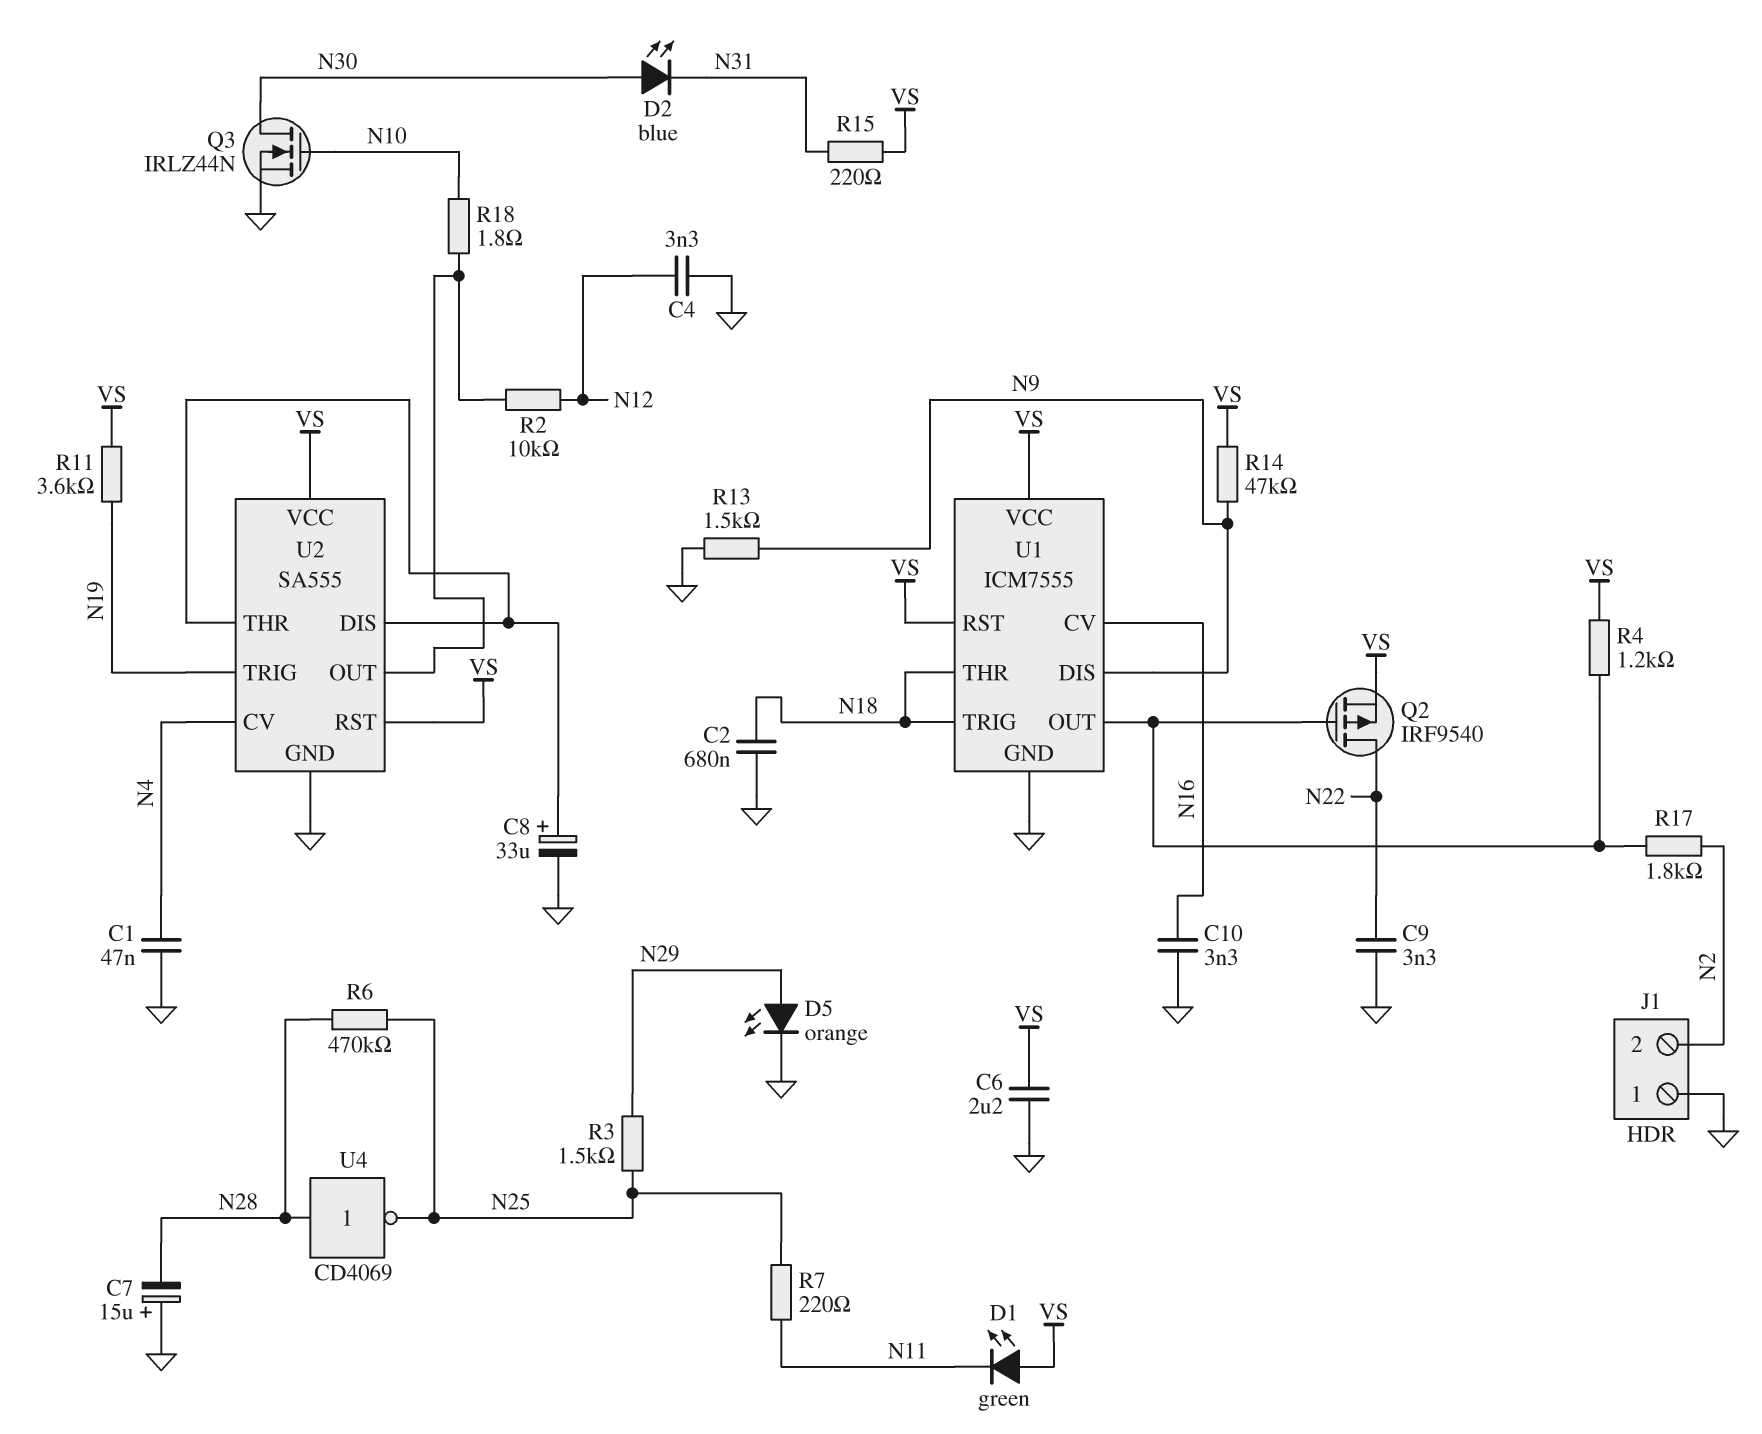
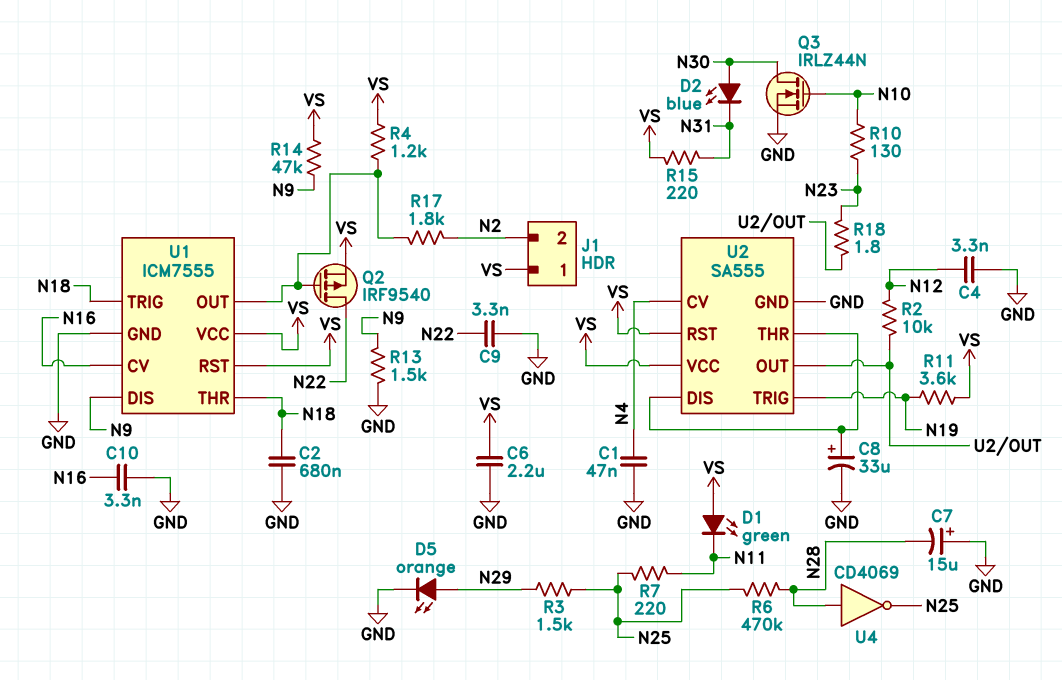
J1 pin 1: GND -> VS
R10: none -> 130 (N10, N23)
R18: 1.8 (N10, U2/OUT) -> 1.8 (N23, U2/OUT)

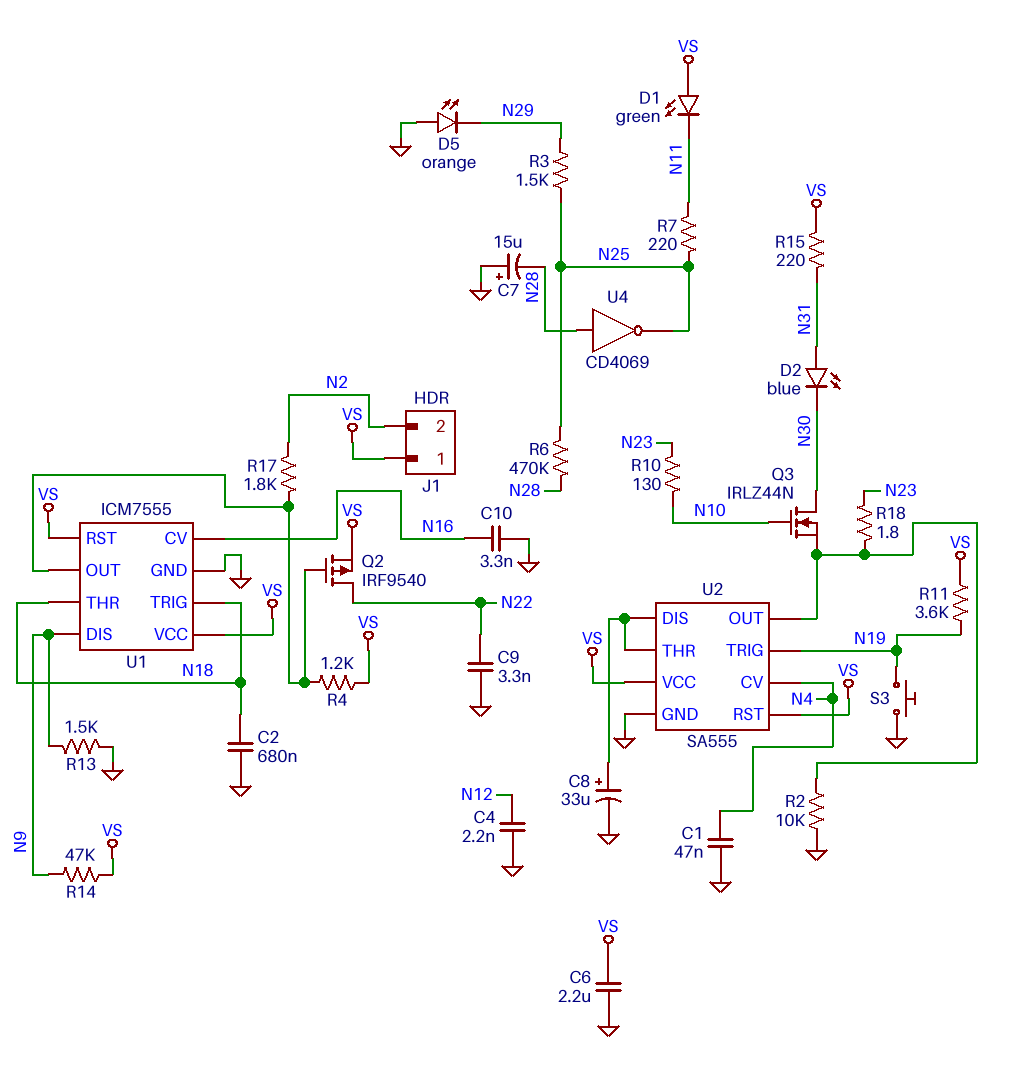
C4: 3.3nF (GND, N12) -> 2.2nF (GND, N12)
D2: LED blue (A N30, K N31) -> LED blue (A N31, K N30)
D5: LED orange (A N29, K GND) -> LED orange (A GND, K N29)
Q3: NMOS IRLZ44N (G N10, D N30, S GND) -> NMOS IRLZ44N (G N10, D N30, S U2/OUT)
R2: 10k (N12, U2/OUT) -> 10k (GND, U2/OUT)
S3: none -> button (GND, N19)

